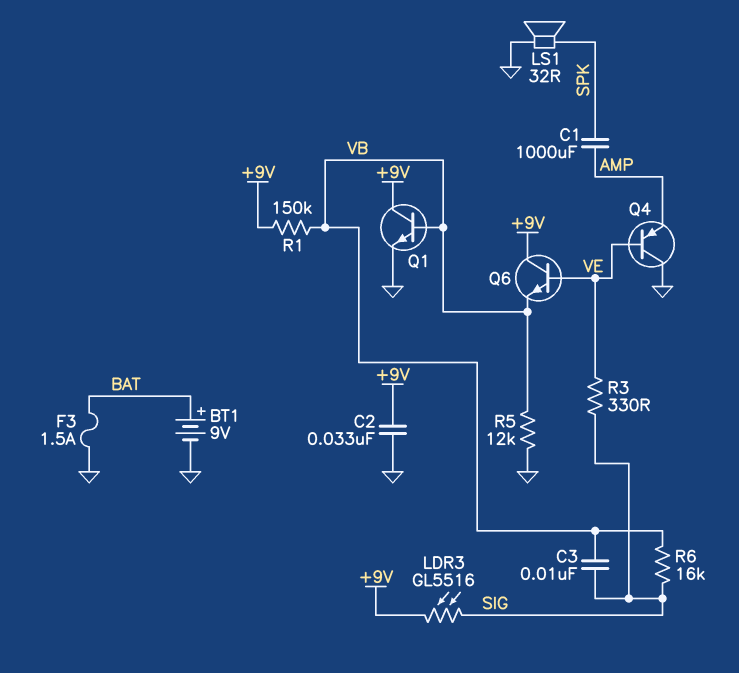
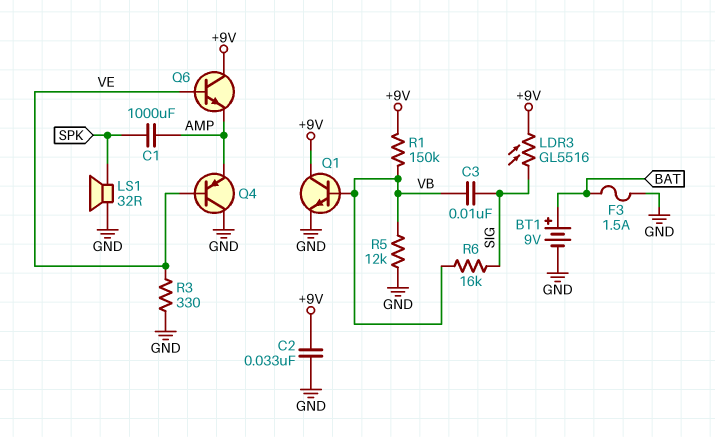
Q6: NPN (B VE, C +9V, E VB) -> NPN (B VE, C +9V, E AMP)
R3: 330 (SIG, VE) -> 330 (GND, VE)

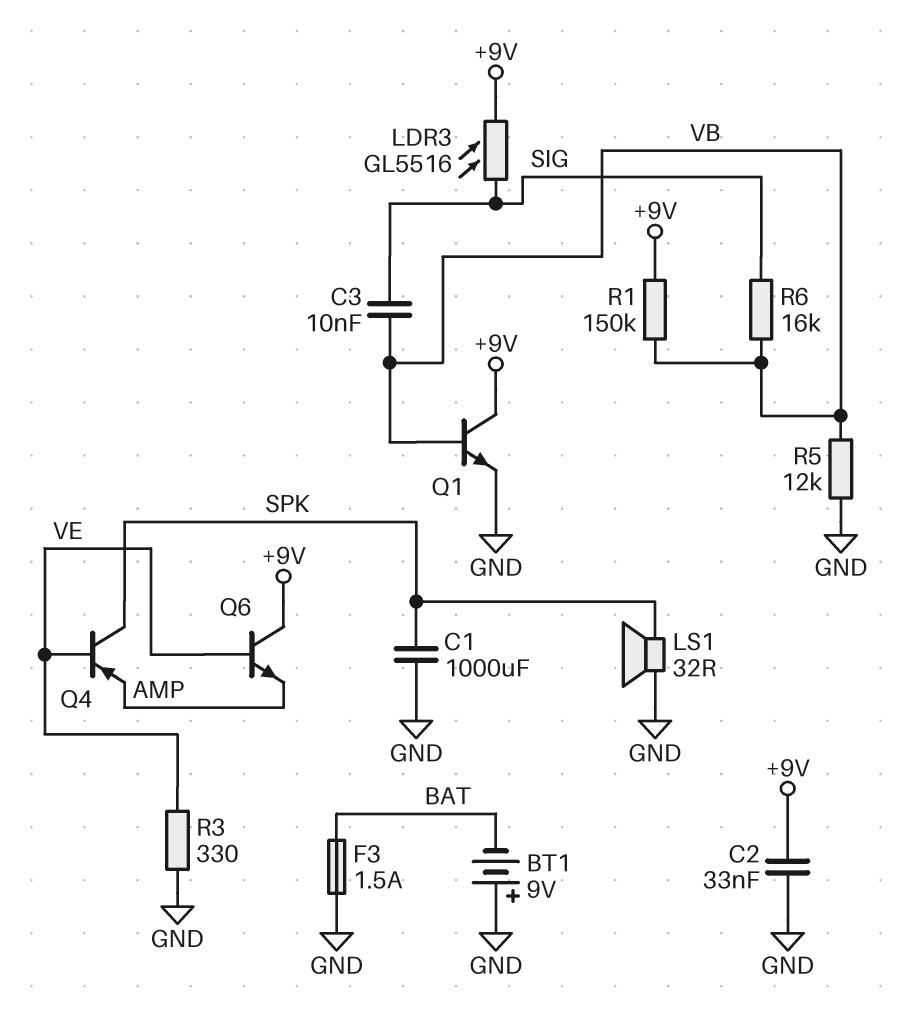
BT1: 9V (plus BAT, minus GND) -> 9V (plus GND, minus BAT)
C1: 1000uF (AMP, SPK) -> 1000uF (GND, SPK)
Q4: PNP (B VE, C GND, E AMP) -> PNP (B VE, C SPK, E AMP)

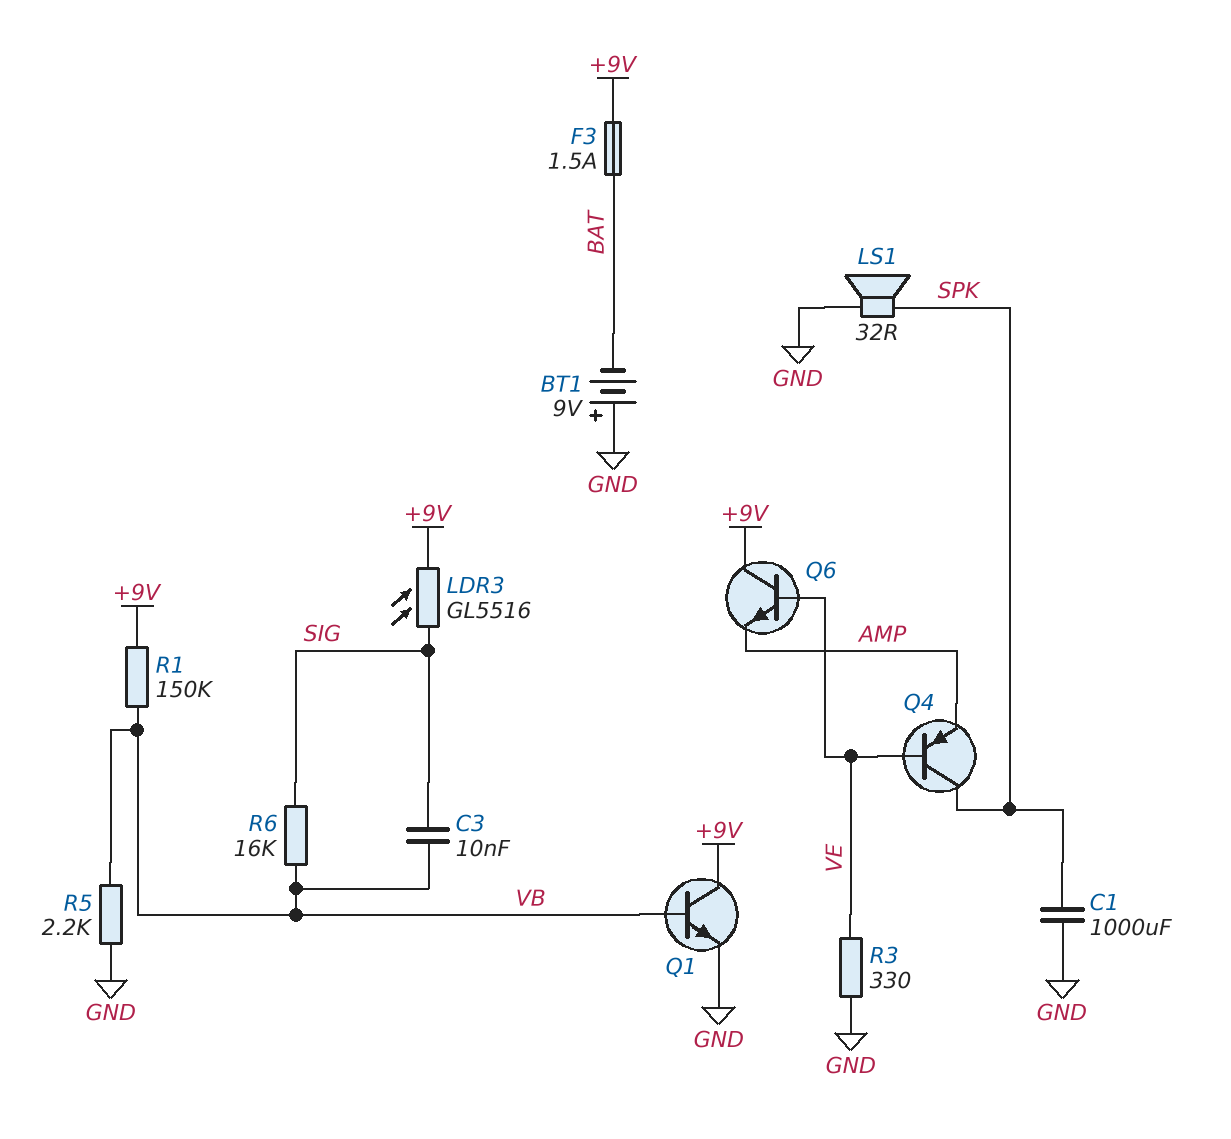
C2: 33nF (+9V, GND) -> none
F3: 1.5A (BAT, GND) -> 1.5A (+9V, BAT)
R5: 12k (GND, VB) -> 2.2k (GND, VB)

